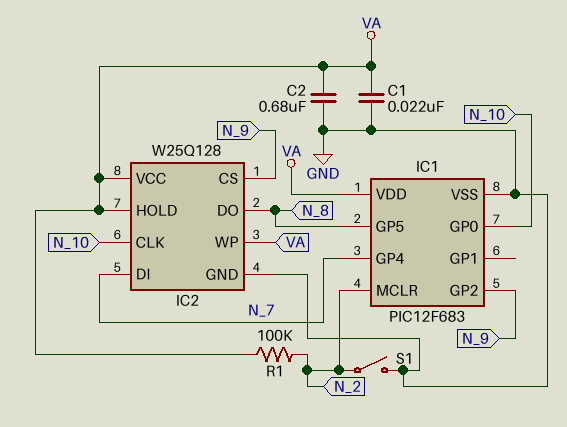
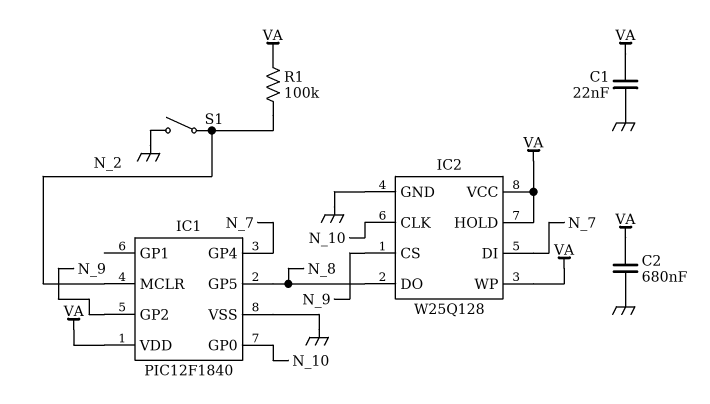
IC1: PIC12F683 -> PIC12F1840

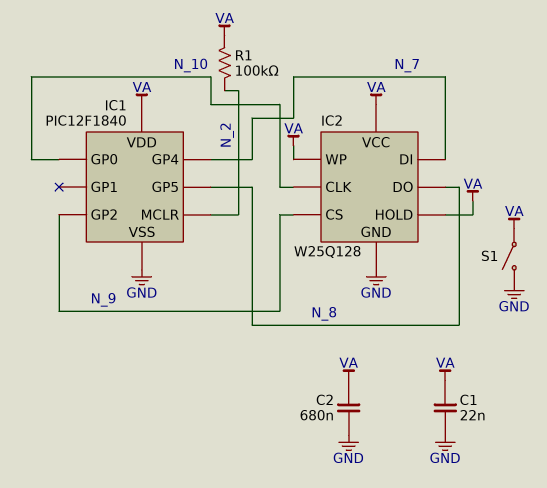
S1: switch (GND, N_2) -> switch (GND, VA)

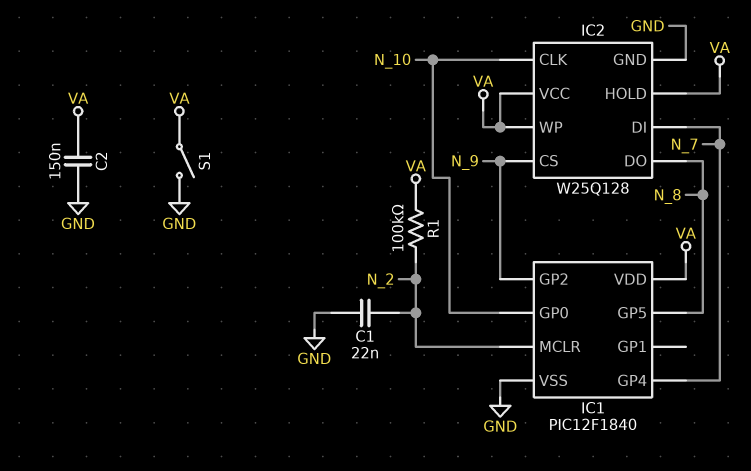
C1: 22nF (GND, VA) -> 22nF (GND, N_2)
C2: 680nF (GND, VA) -> 150nF (GND, VA)

